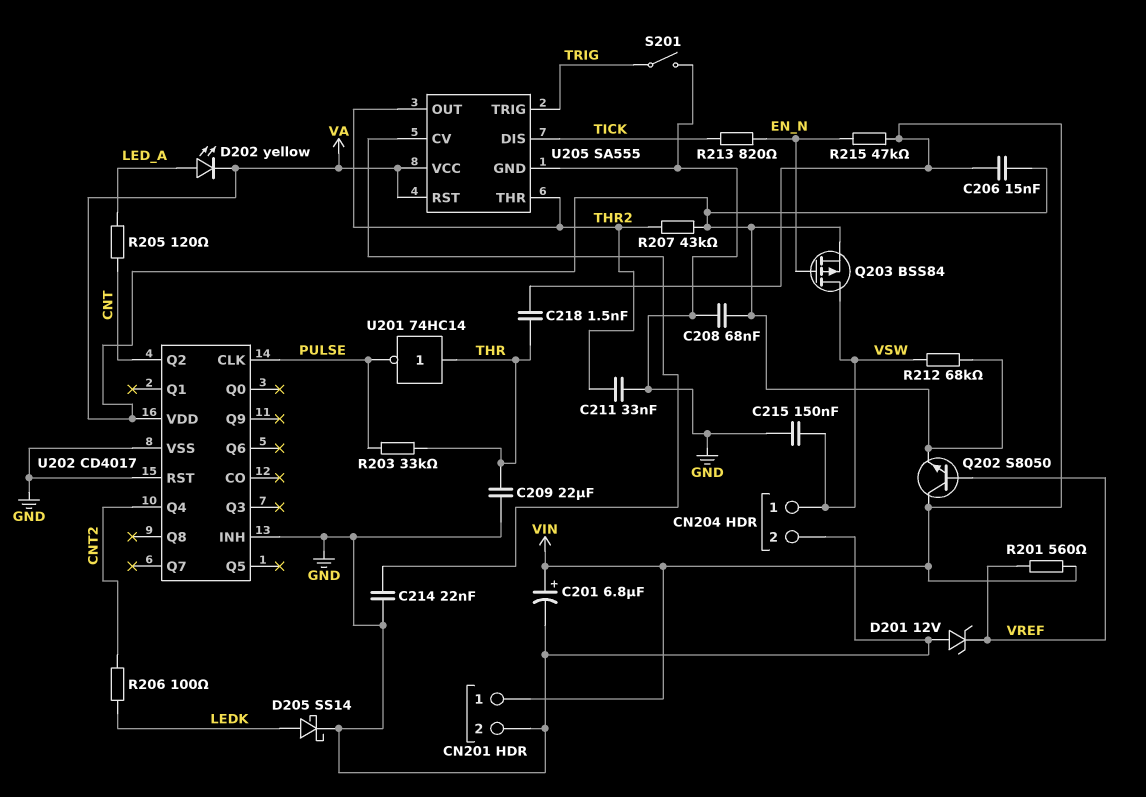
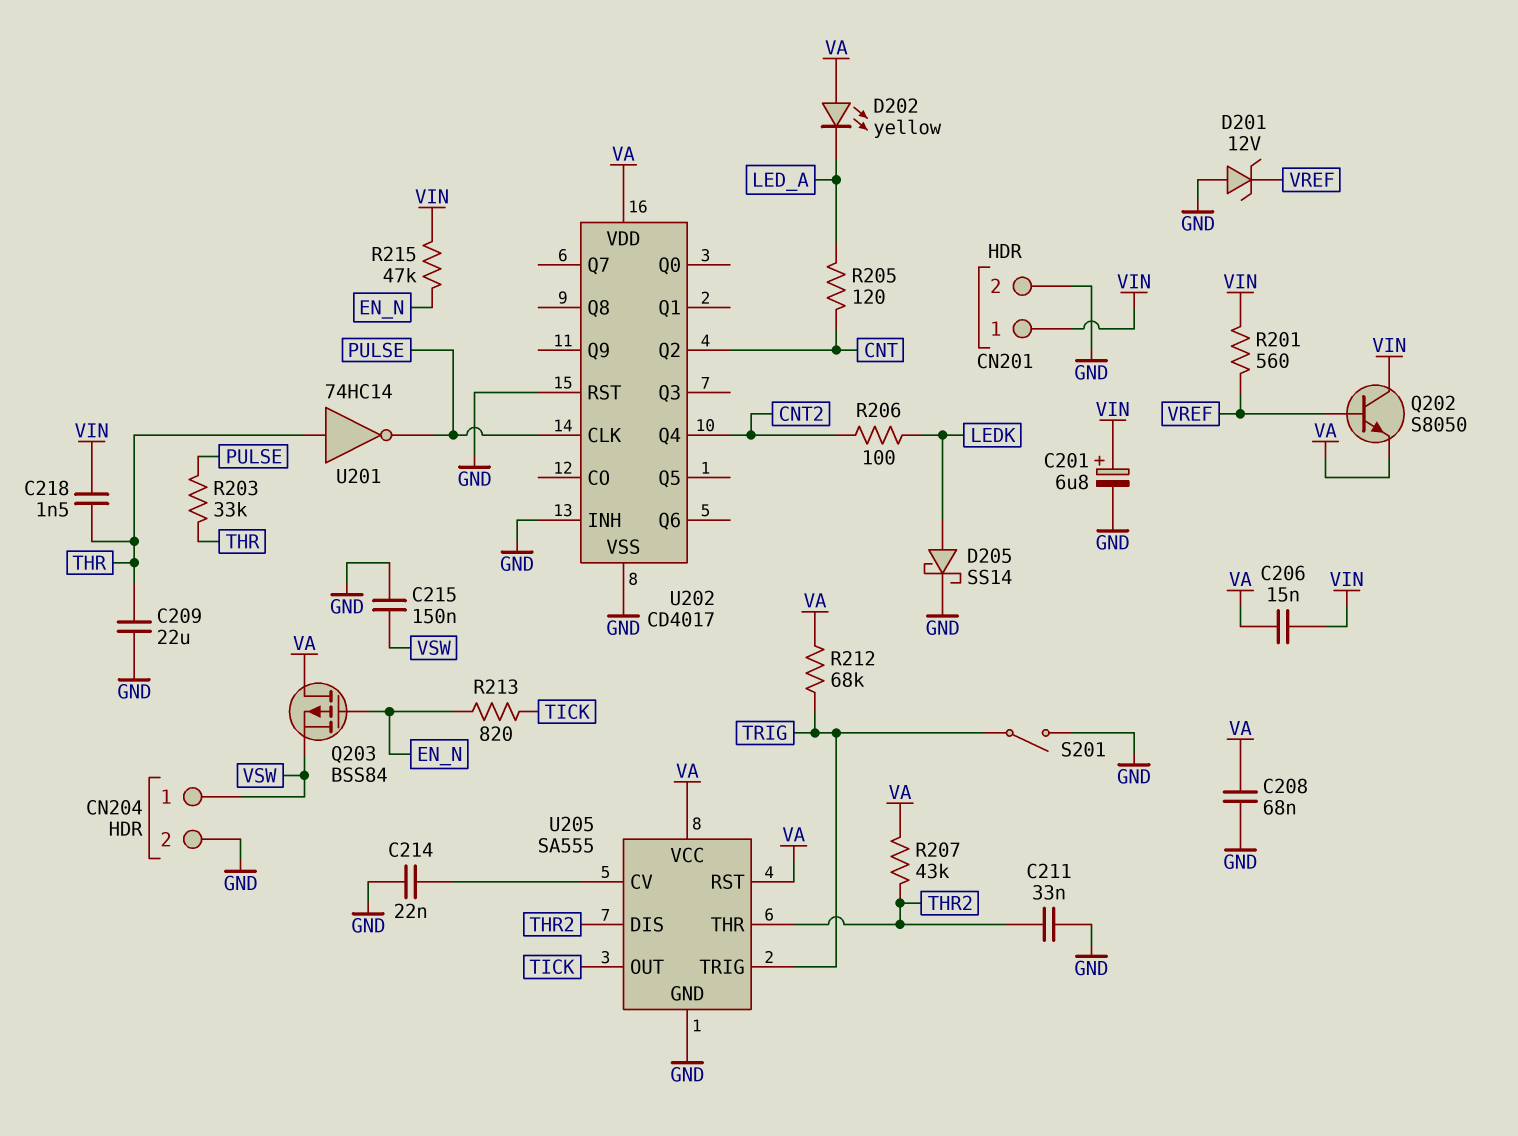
D202: LED yellow (A LED_A, K VA) -> LED yellow (A VA, K LED_A)
Q203: PMOS BSS84 (G EN_N, D VSW, S VA) -> PMOS BSS84 (G EN_N, D VA, S VSW)
R212: 68k (VA, VSW) -> 68k (TRIG, VA)
U205 pin DIS: TICK -> THR2
U205 pin OUT: THR2 -> TICK

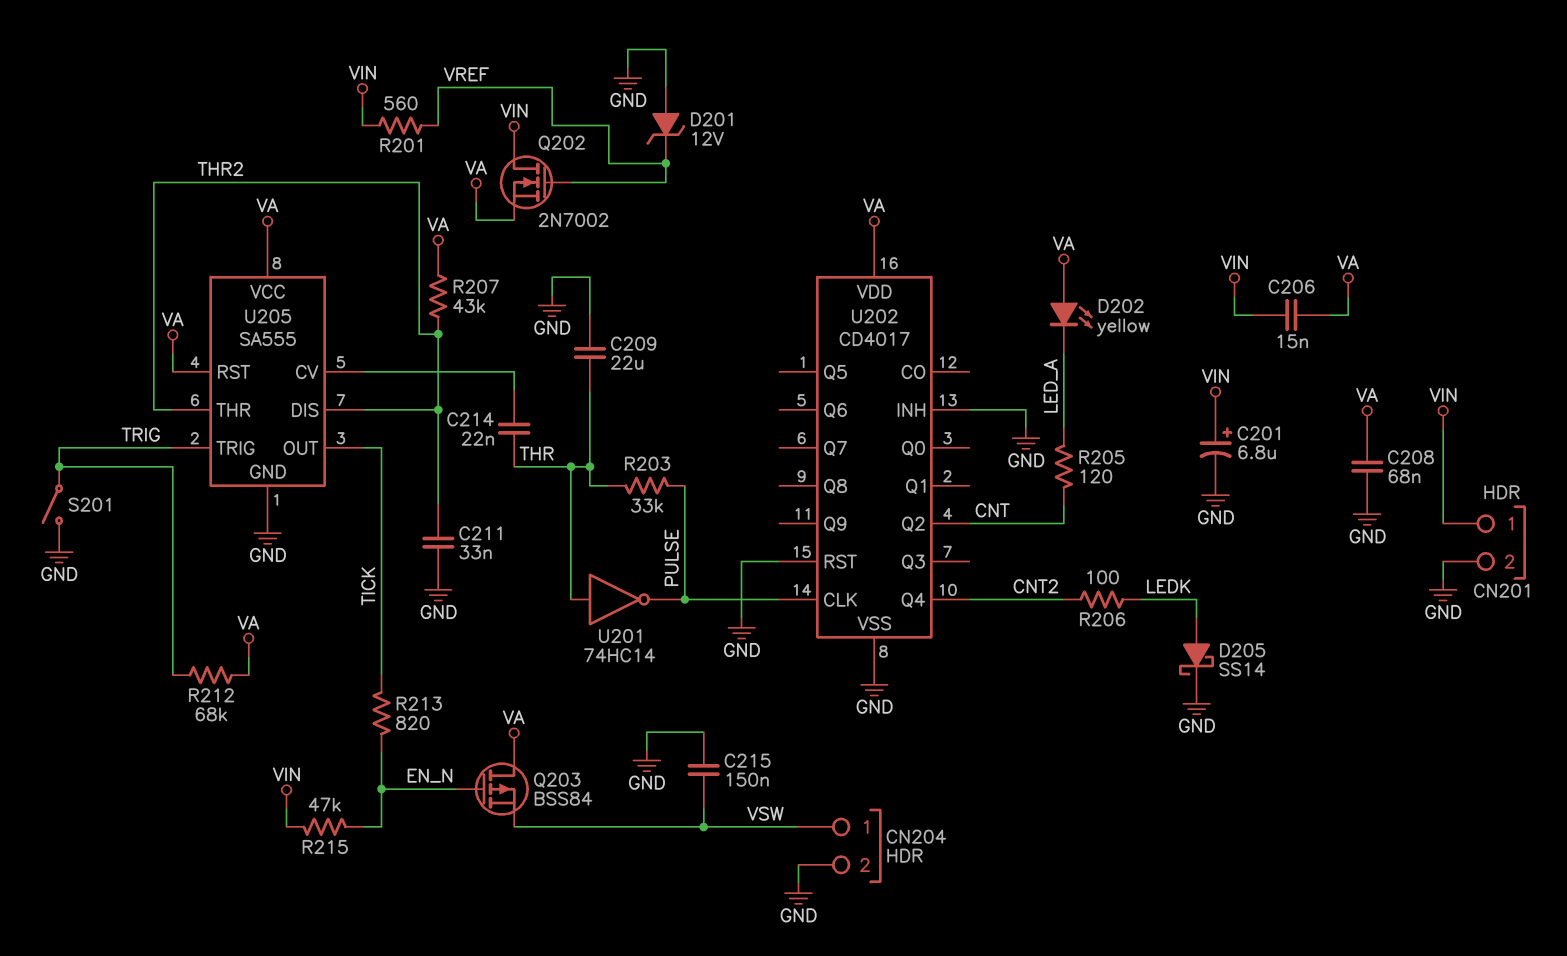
C214: 22nF (GND, U205/CV) -> 22nF (THR, U205/CV)
C218: 1.5nF (THR, VIN) -> none
Q202: NPN S8050 (B VREF, C VIN, E VA) -> NMOS 2N7002 (G VREF, D VIN, S VA)

